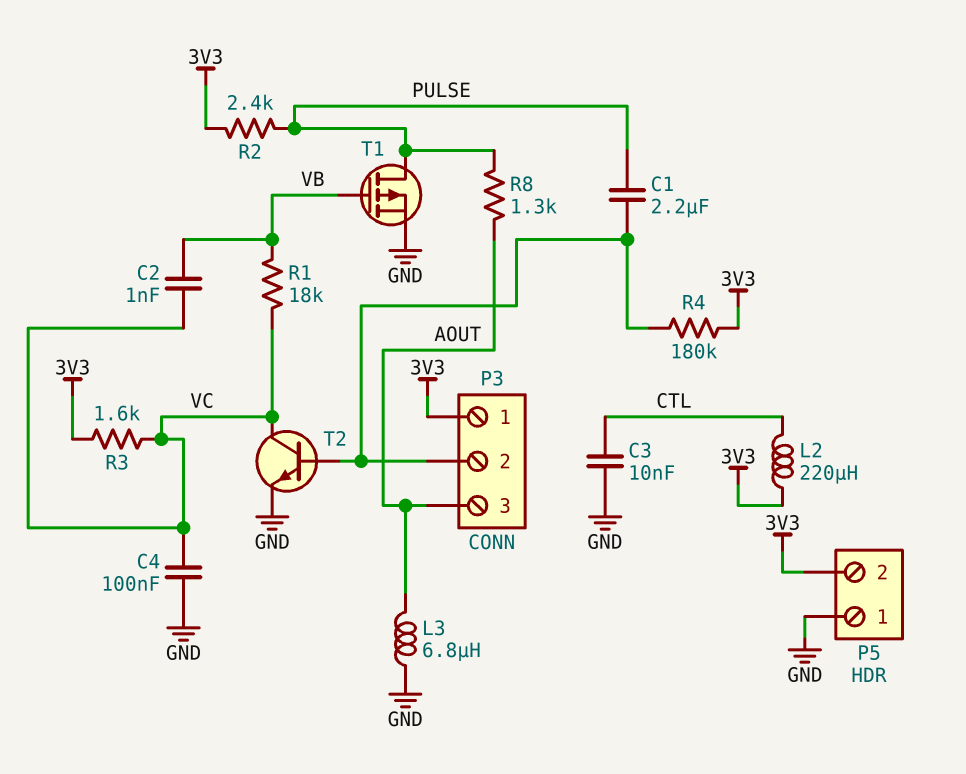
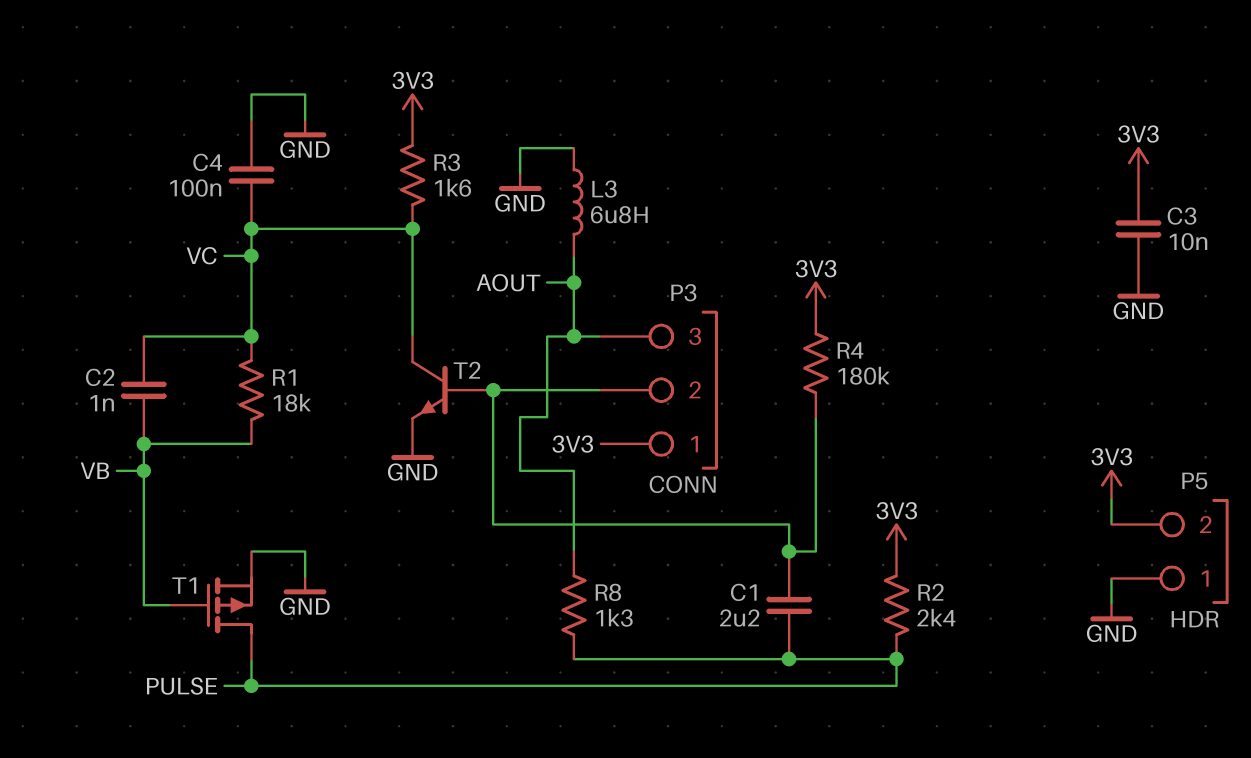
C3: 10nF (CTL, GND) -> 10nF (3V3, GND)
L2: 220uH (3V3, CTL) -> none

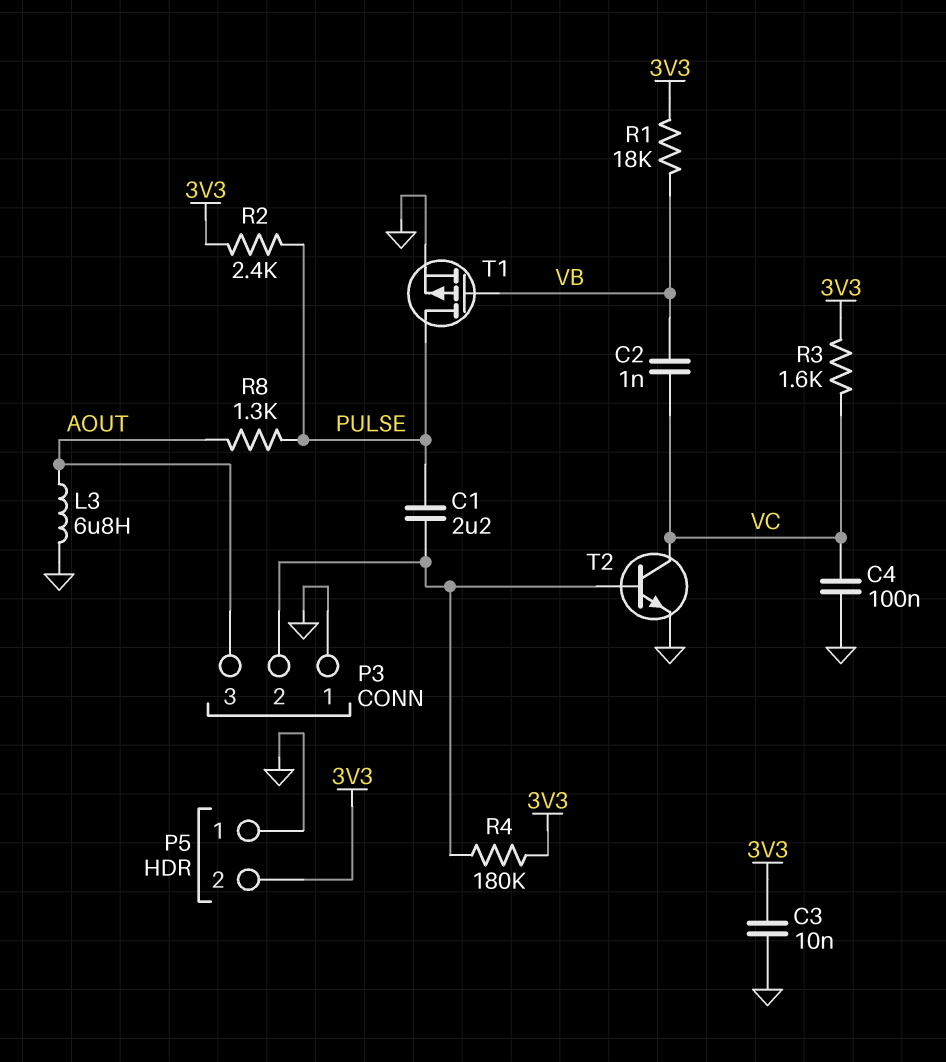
P3 pin 1: 3V3 -> GND
R1: 18k (VB, VC) -> 18k (3V3, VB)

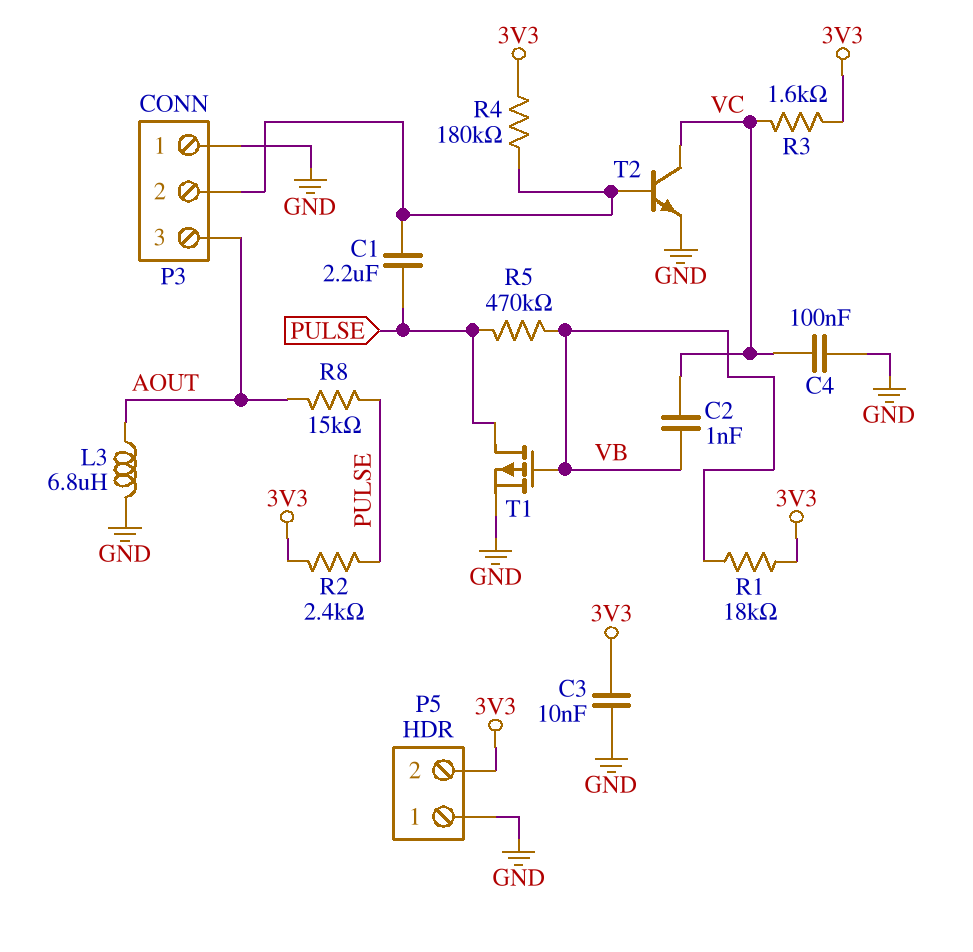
R5: none -> 470k (PULSE, VB)
R8: 1.3k (AOUT, PULSE) -> 15k (AOUT, PULSE)

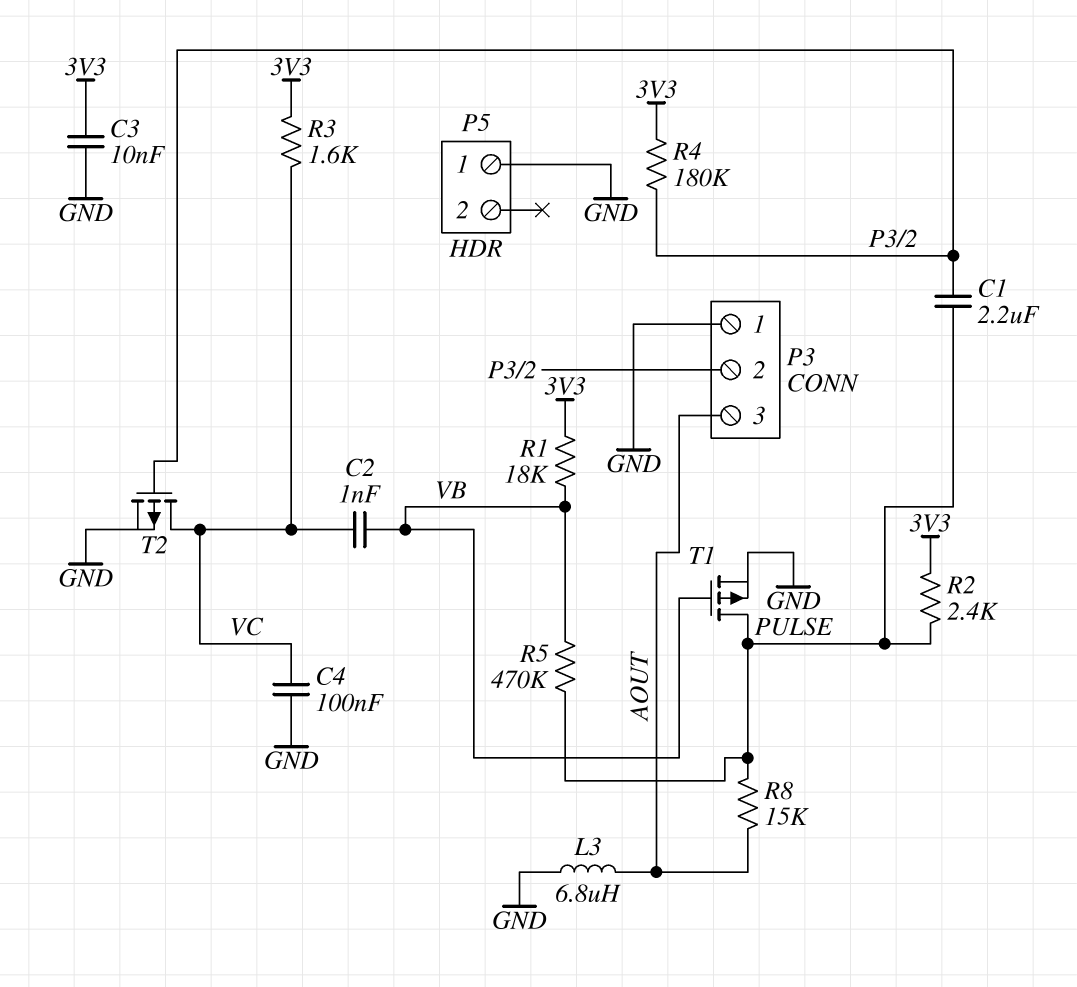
P5 pin 2: 3V3 -> none
T2: NPN (B P3/2, C VC, E GND) -> PMOS (G P3/2, D VC, S GND)

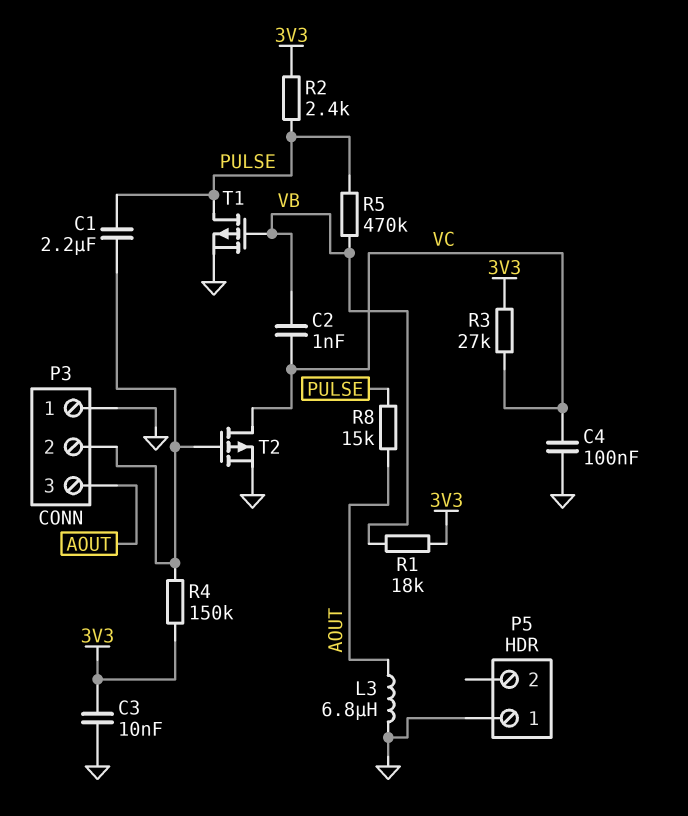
R3: 1.6k (3V3, VC) -> 27k (3V3, VC)
R4: 180k (3V3, P3/2) -> 150k (3V3, P3/2)

